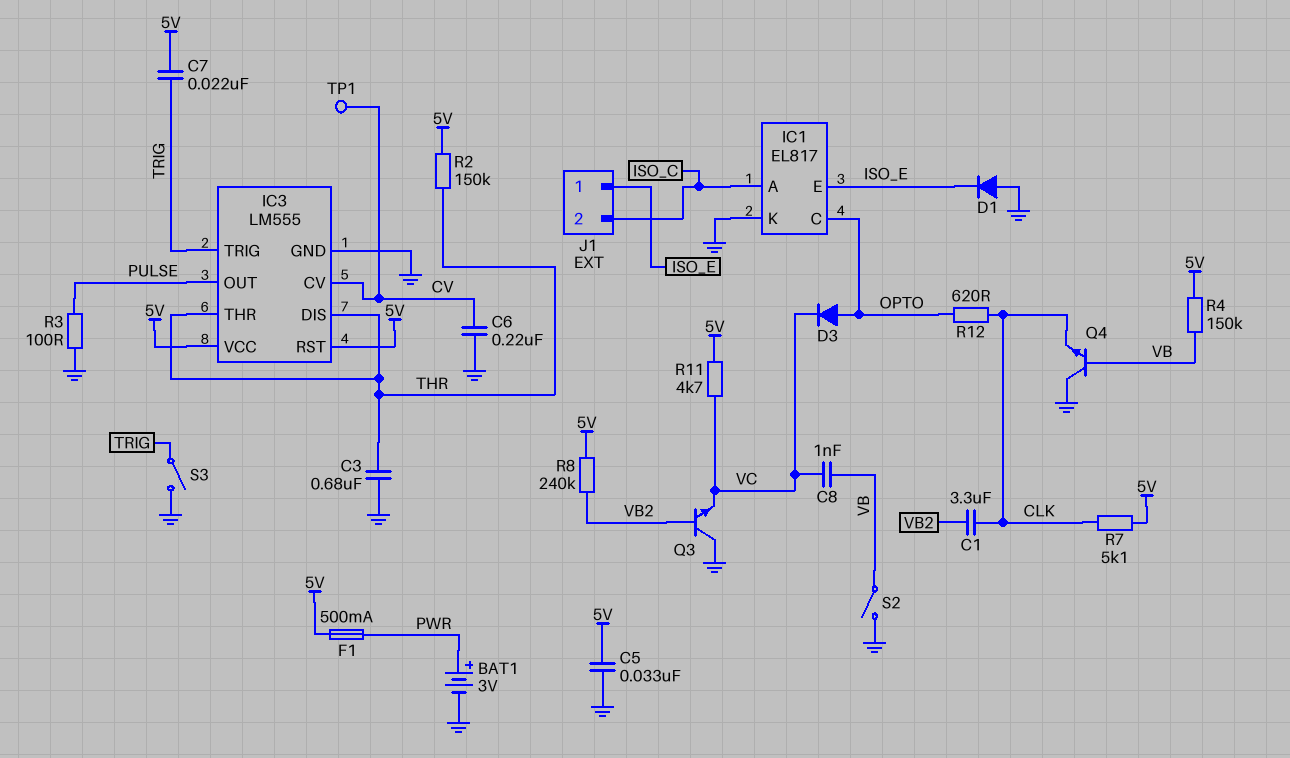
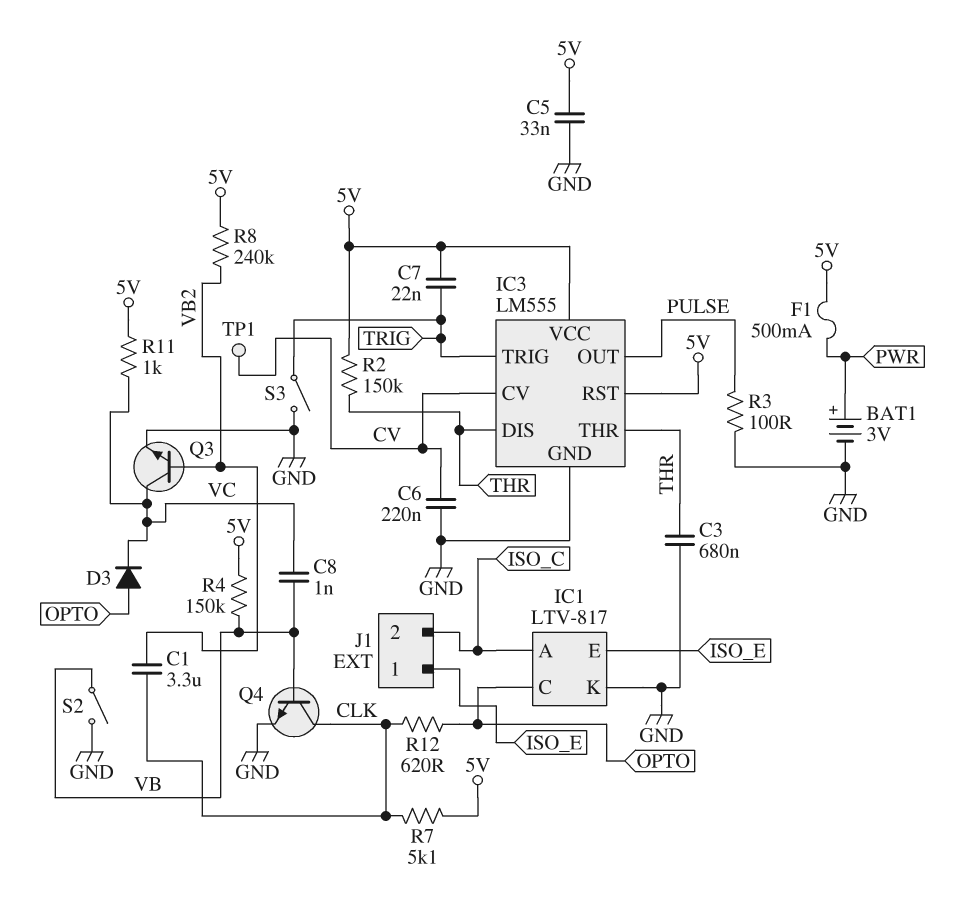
D1: diode (A GND, K ISO_E) -> none
IC1: EL817 -> LTV-817
Q3: NPN (B VB2, C GND, E VC) -> NPN (B VB2, C VC, E GND)
Q4: NPN (B VB, C GND, E CLK) -> NPN (B VB, C CLK, E GND)
R11: 4.7k (5V, VC) -> 1k (5V, VC)

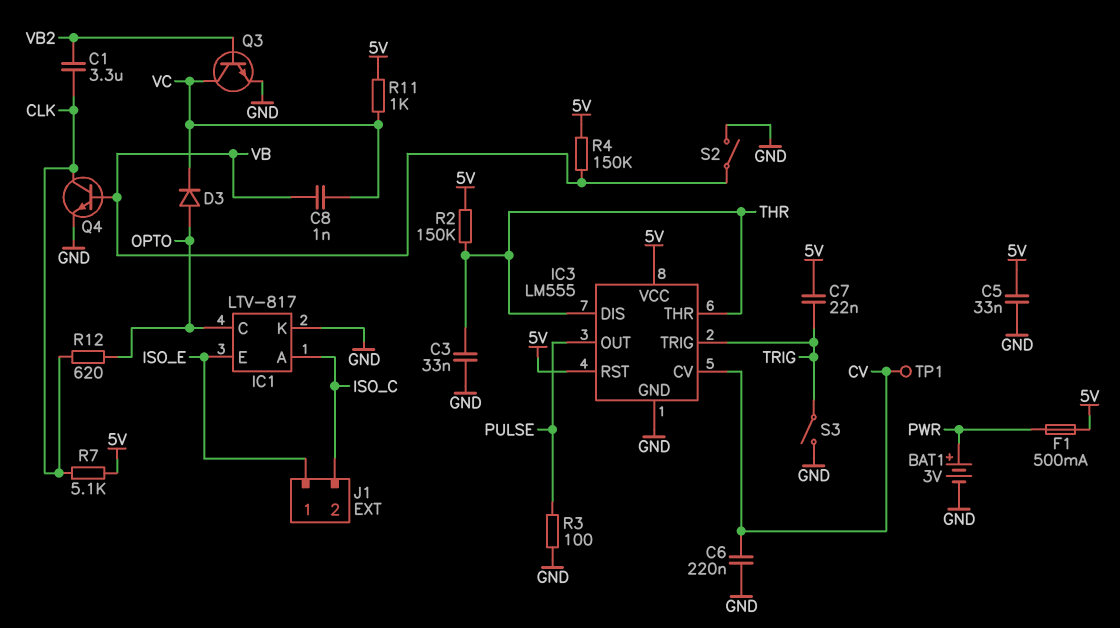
C3: 680nF (GND, THR) -> 33nF (GND, THR)
R8: 240k (5V, VB2) -> none

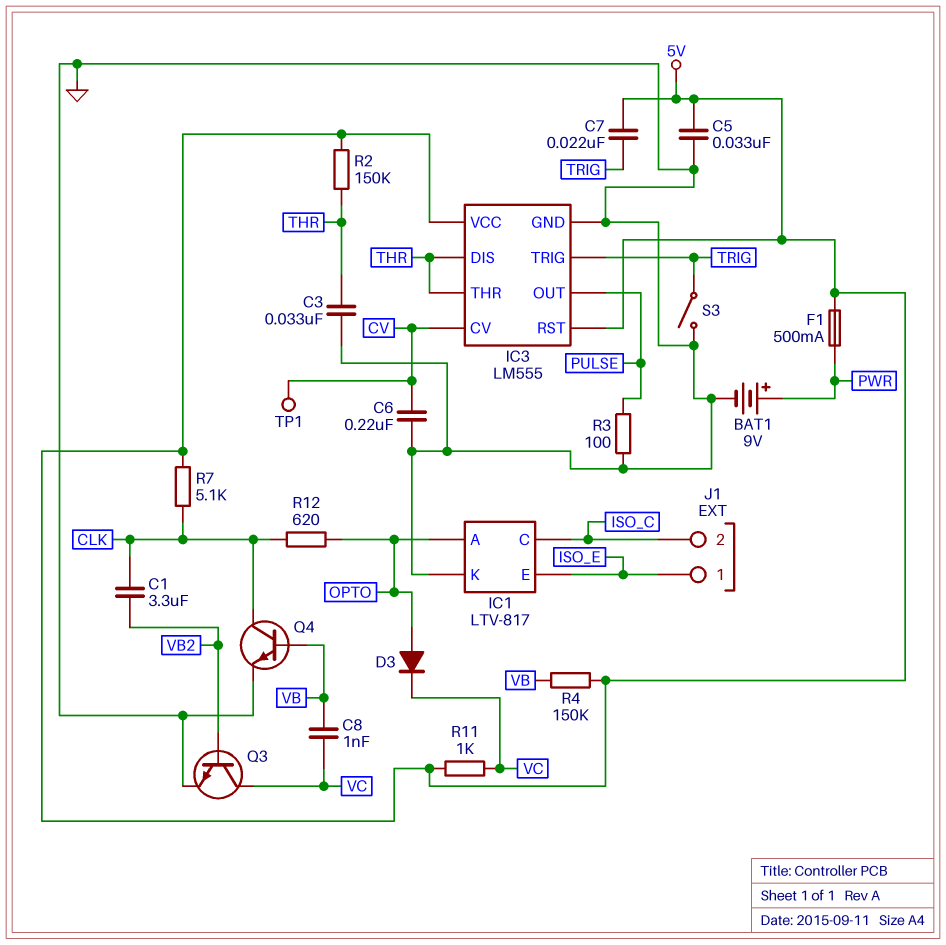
BAT1: 3V (plus PWR, minus GND) -> 9V (plus PWR, minus GND)
IC1 pin A: ISO_C -> OPTO
IC1 pin C: OPTO -> ISO_C
S2: switch (GND, VB) -> none

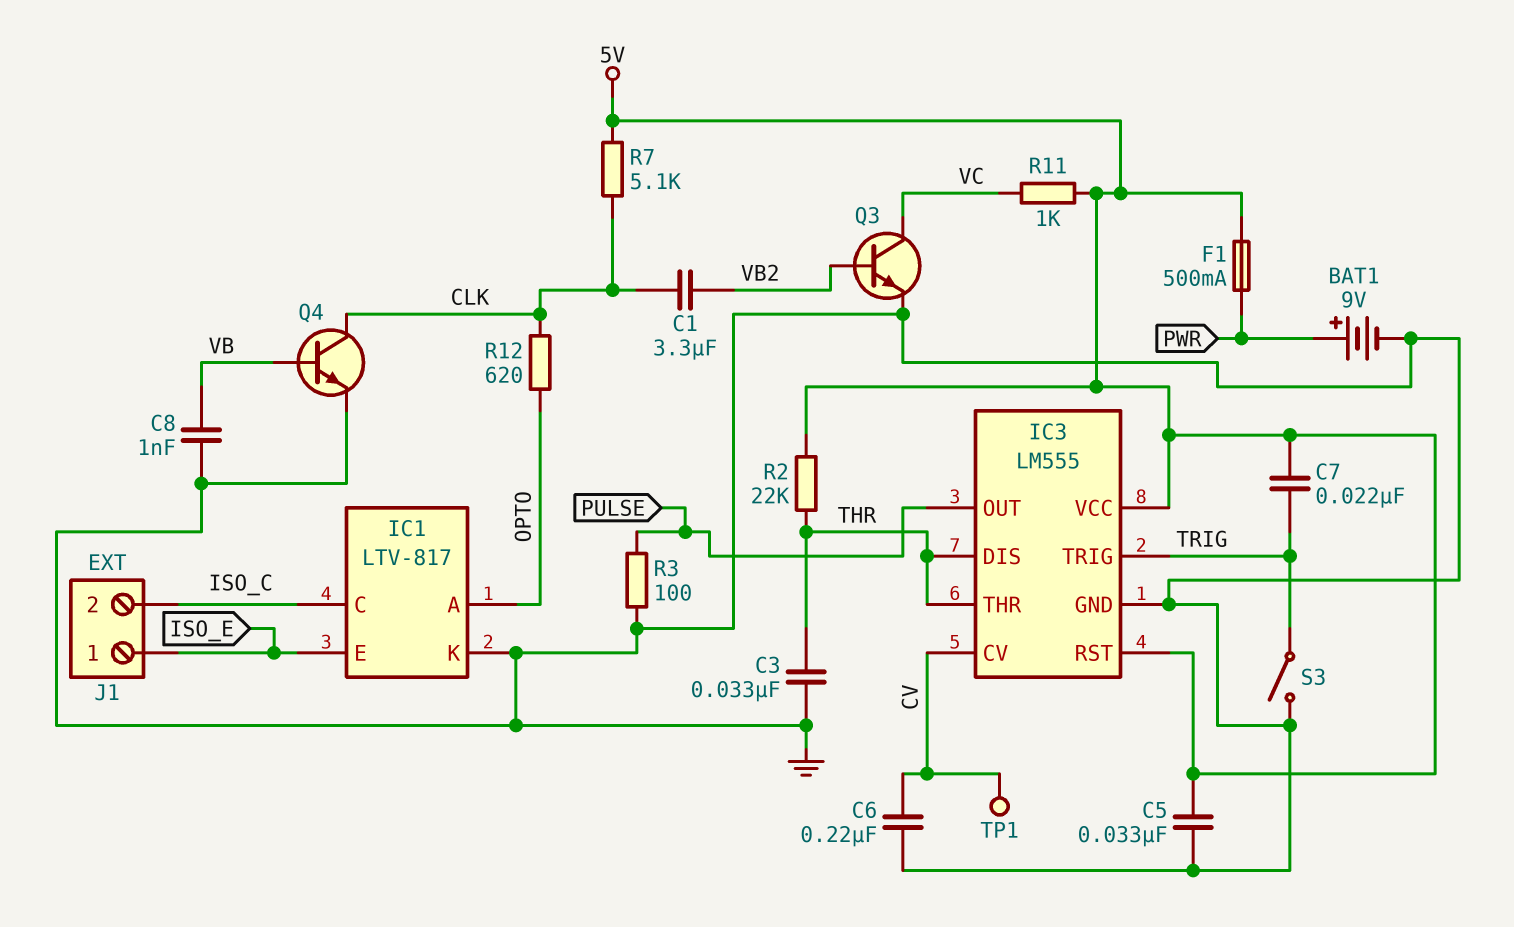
C8: 1nF (VB, VC) -> 1nF (GND, VB)
D3: diode (A OPTO, K VC) -> none
R2: 150k (5V, THR) -> 22k (5V, THR)
R4: 150k (5V, VB) -> none

